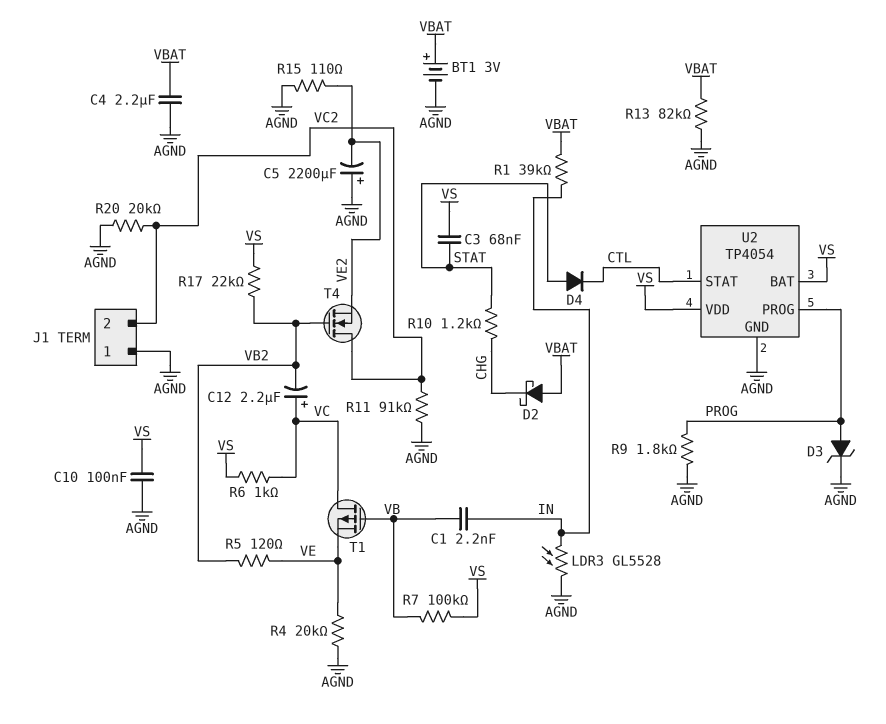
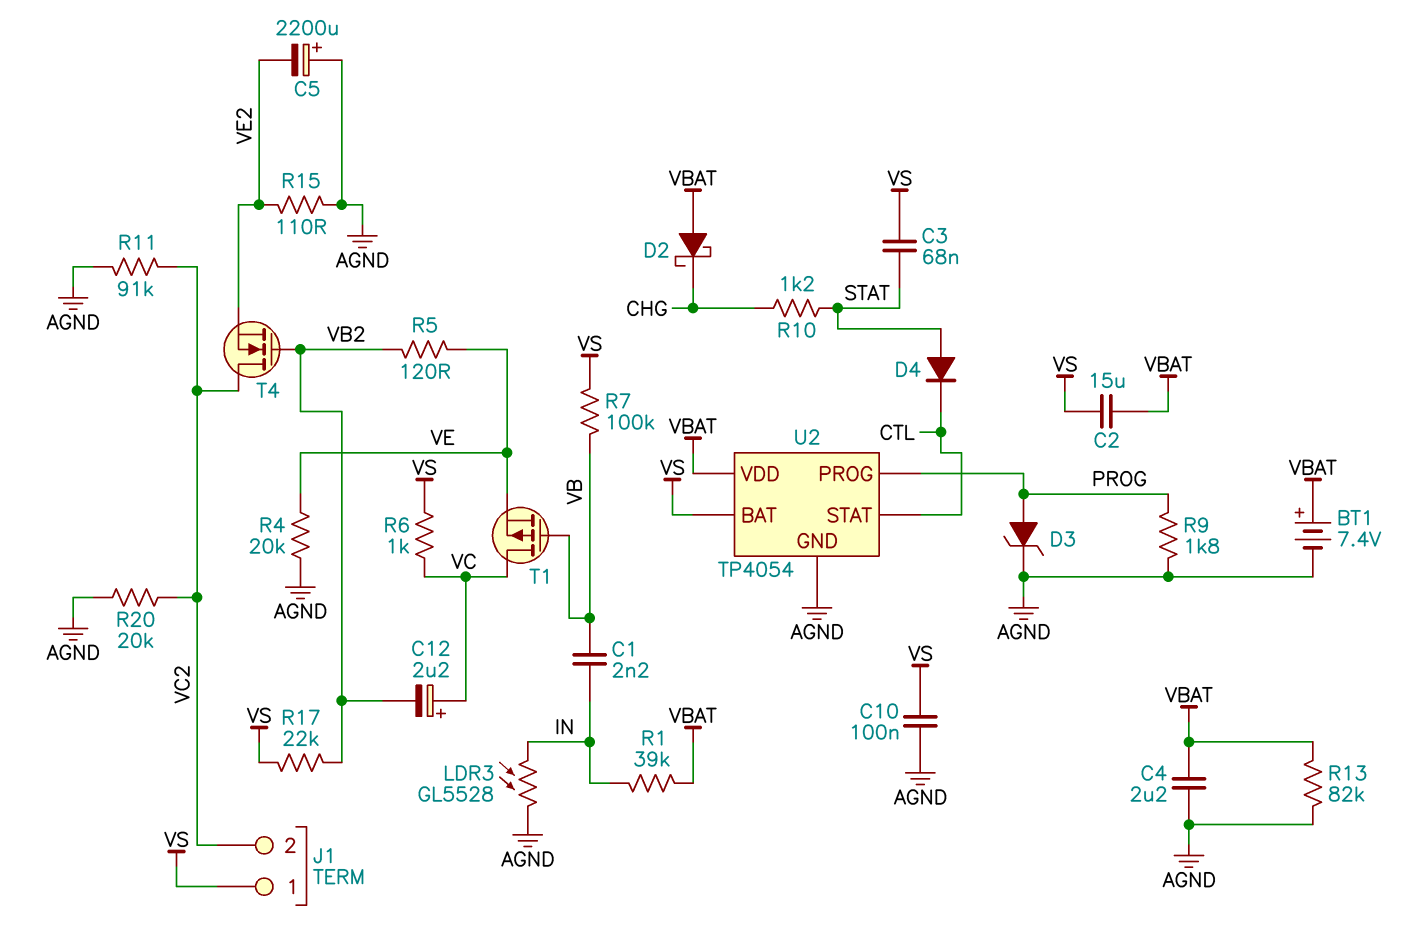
BT1: 3V (plus VBAT, minus AGND) -> 7.4V (plus VBAT, minus AGND)
C2: none -> 15uF (VBAT, VS)
J1 pin 1: AGND -> VS
U2 pin VDD: VS -> VBAT

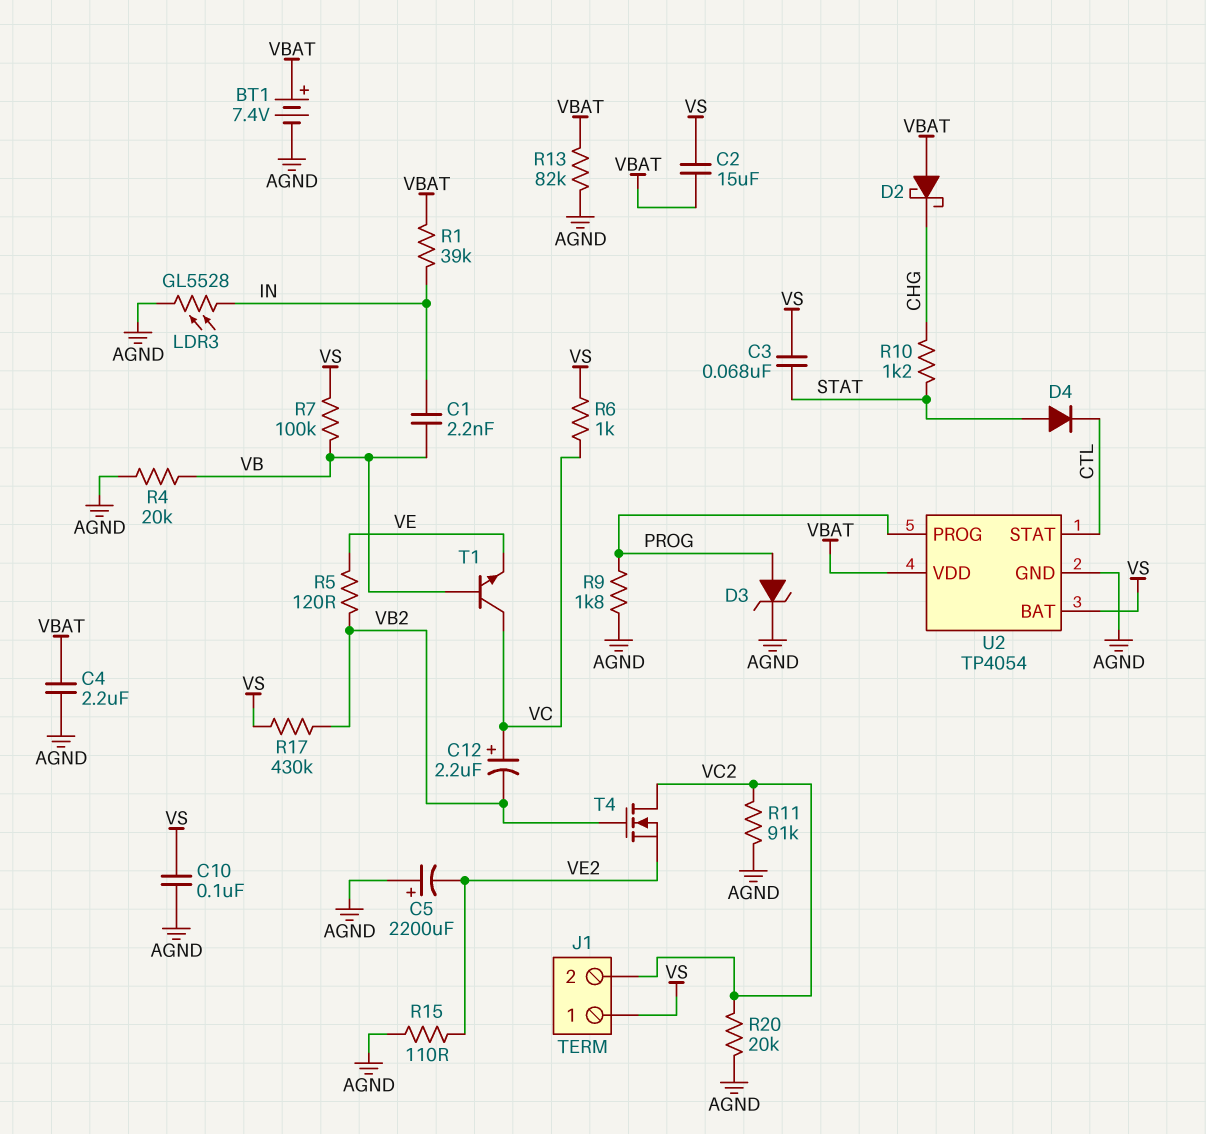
R4: 20k (AGND, VE) -> 20k (AGND, VB)
R17: 22k (VB2, VS) -> 430k (VB2, VS)
T1: PMOS (G VB, D VC, S VE) -> NPN (B VB, C VC, E VE)

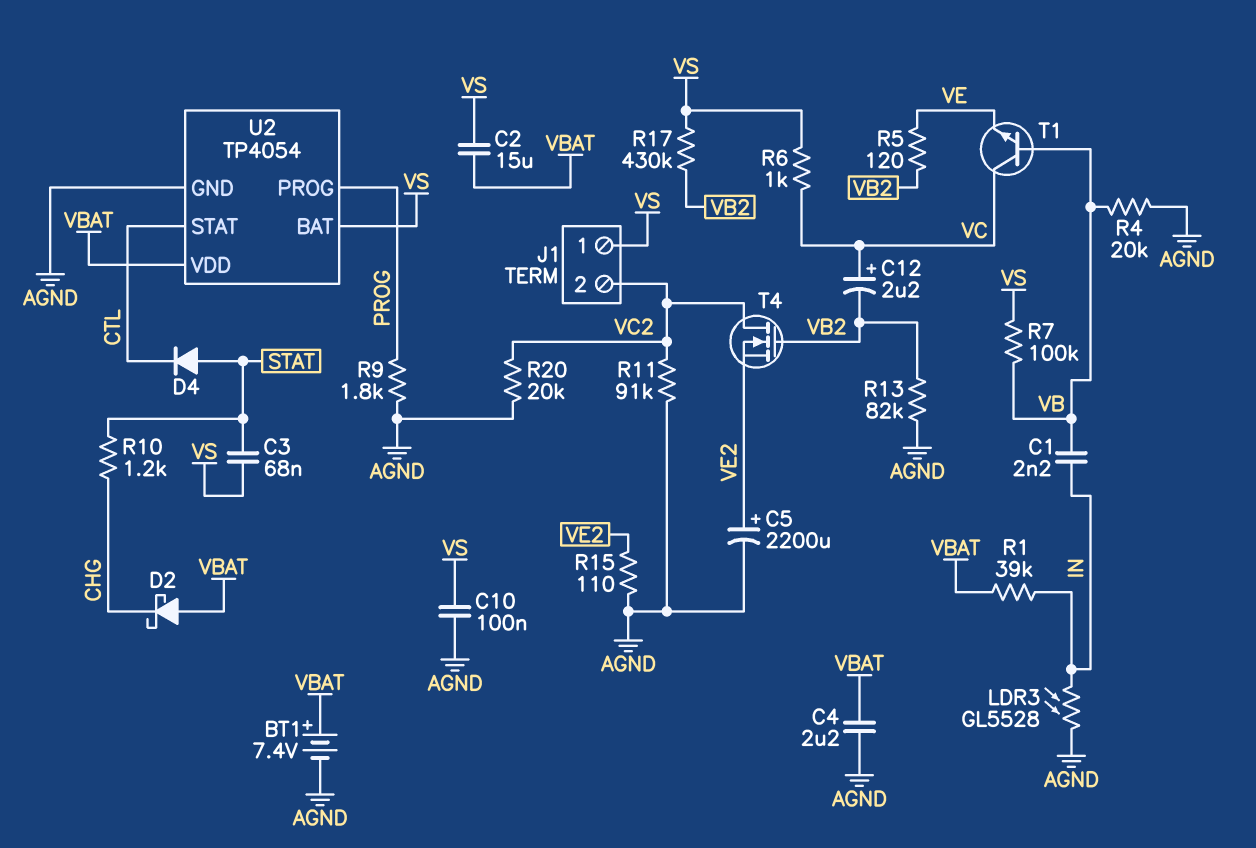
C5: 2200uF (plus AGND, minus VE2) -> 2200uF (plus VE2, minus AGND)
D3: zener (A PROG, K AGND) -> none
R13: 82k (AGND, VBAT) -> 82k (AGND, VB2)

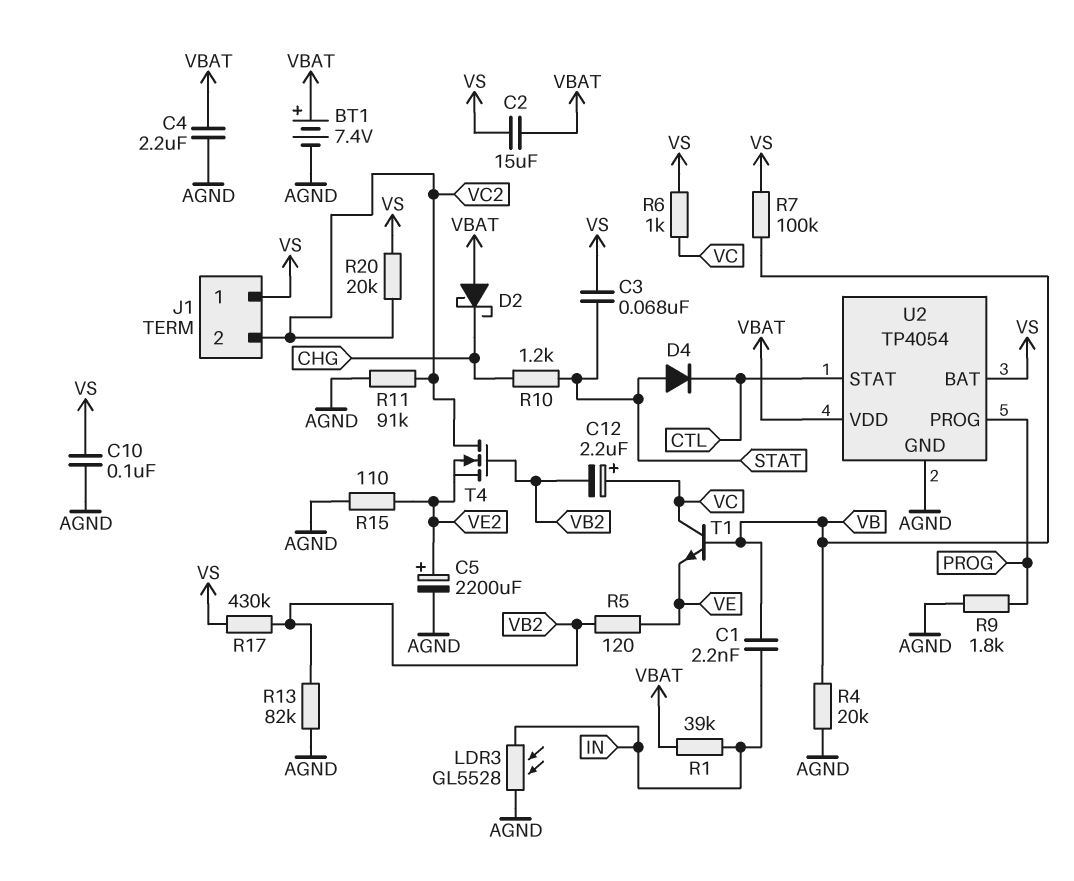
R20: 20k (AGND, VC2) -> 20k (VC2, VS)

